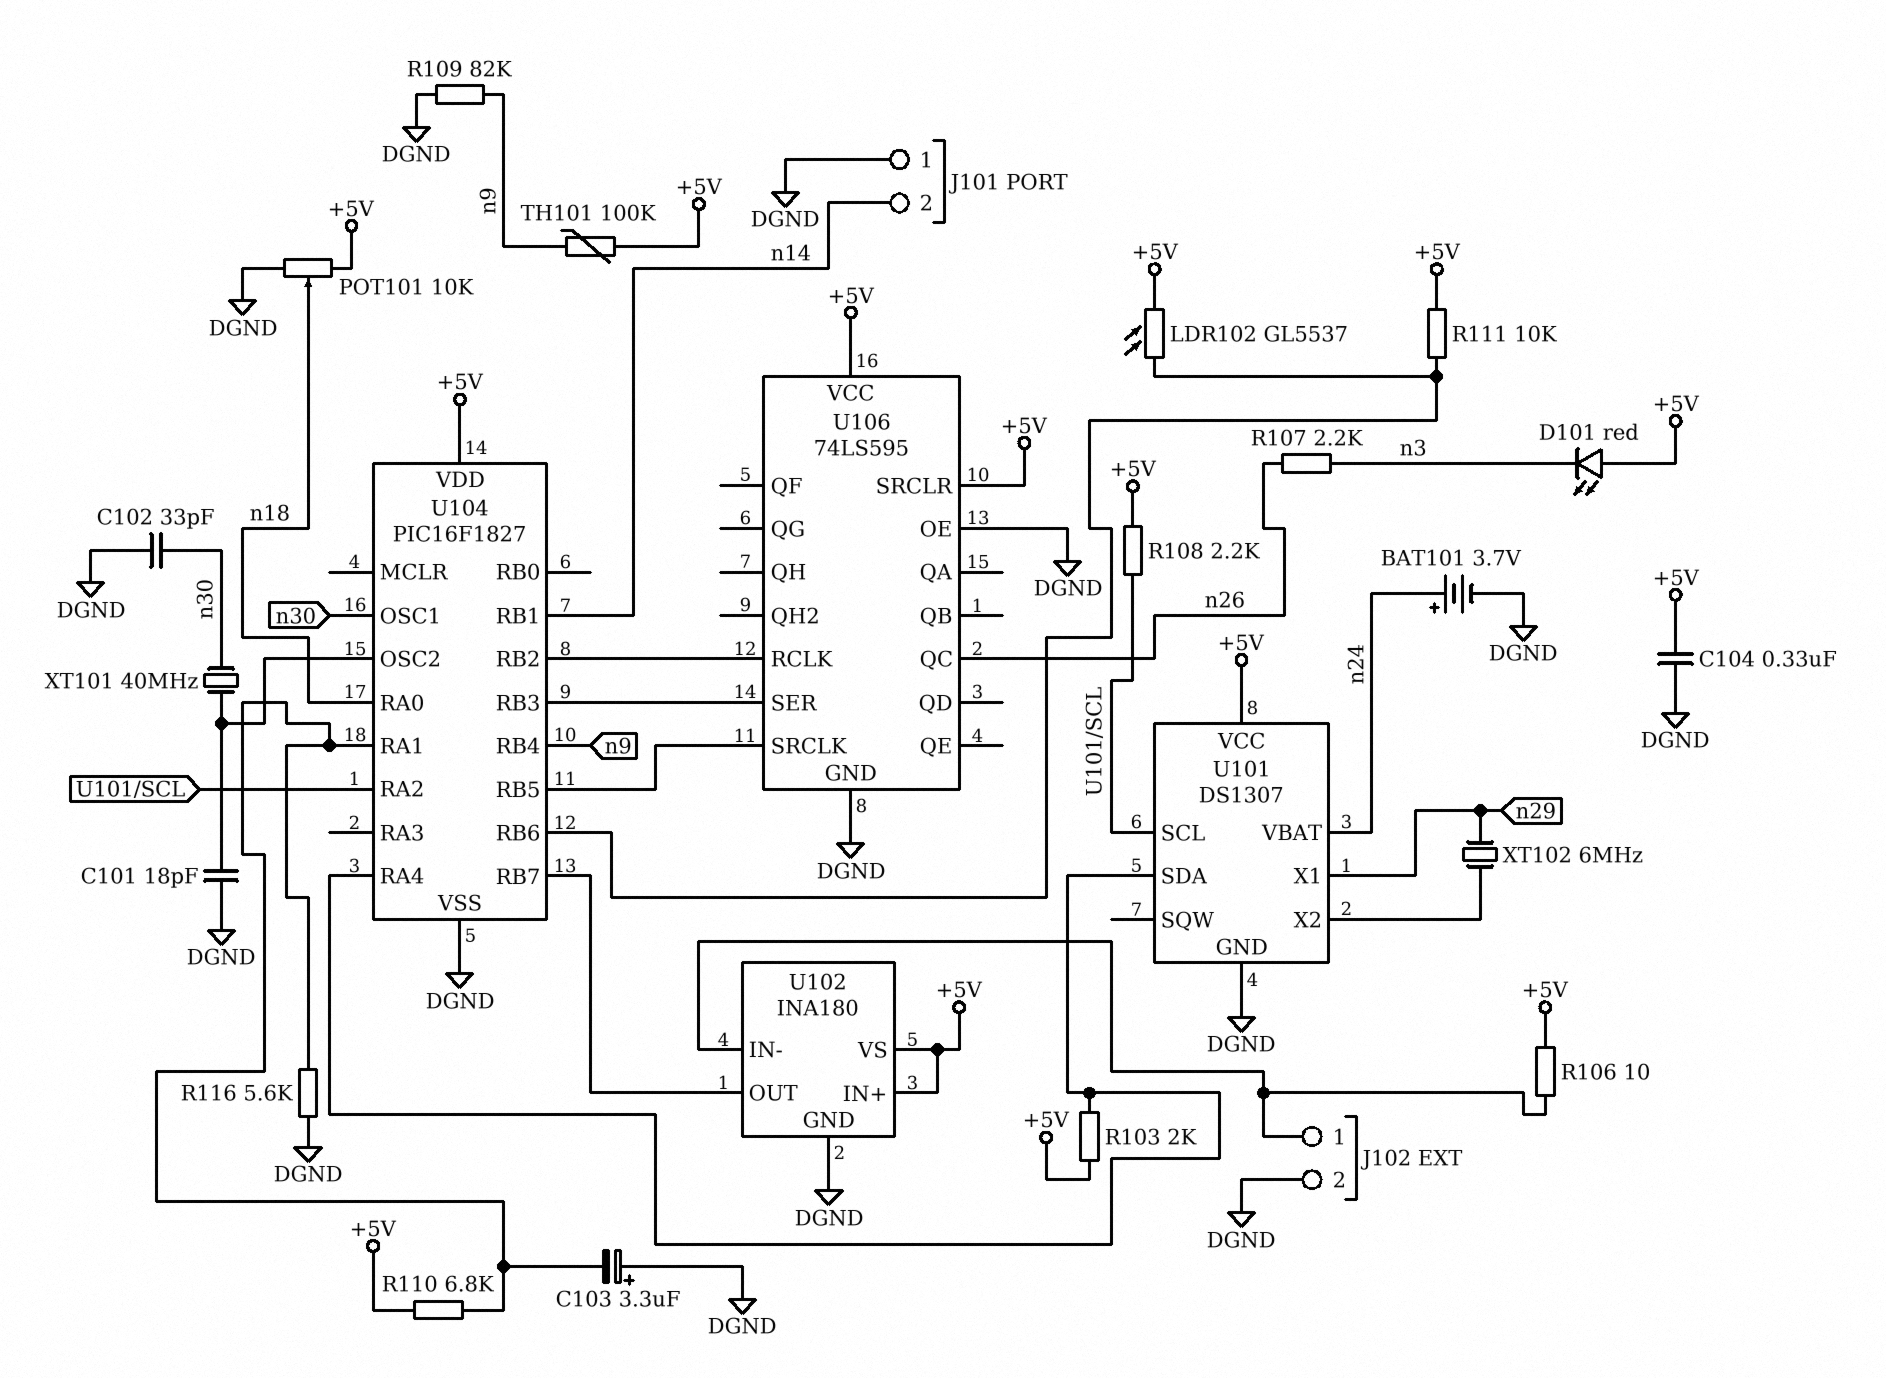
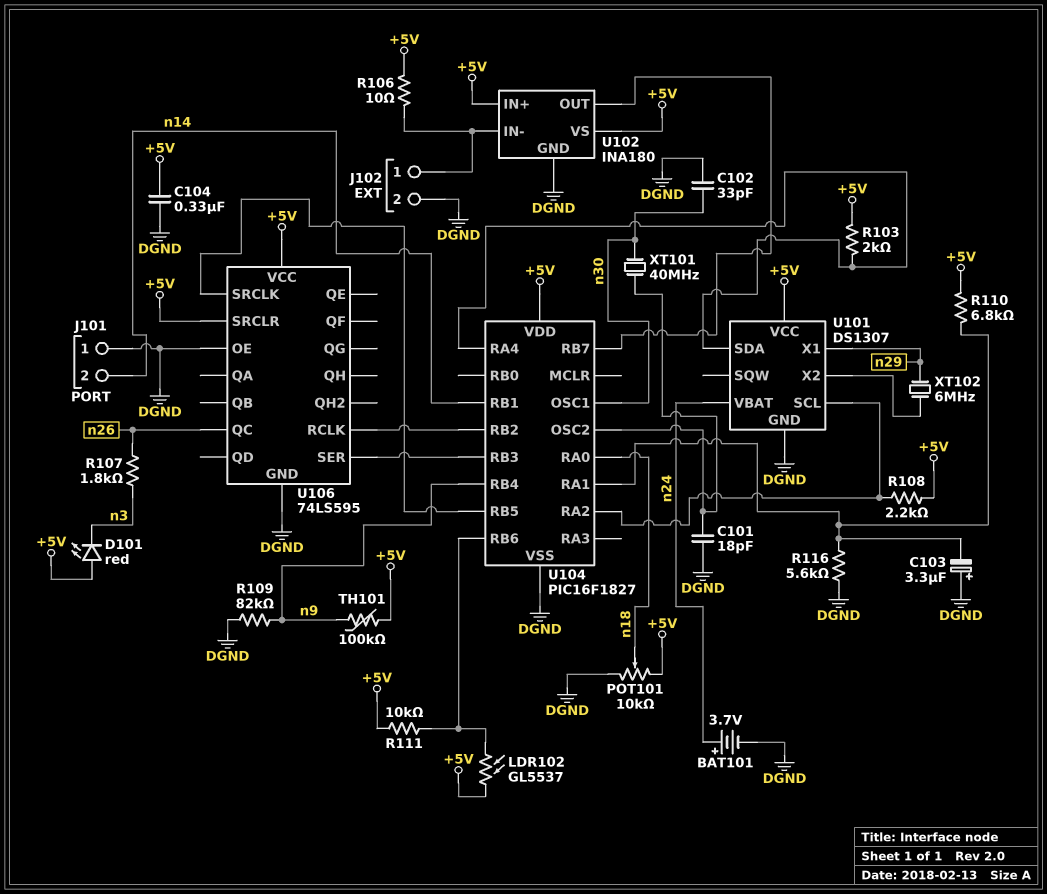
R107: 2.2k (n3, n26) -> 1.8k (n3, n26)

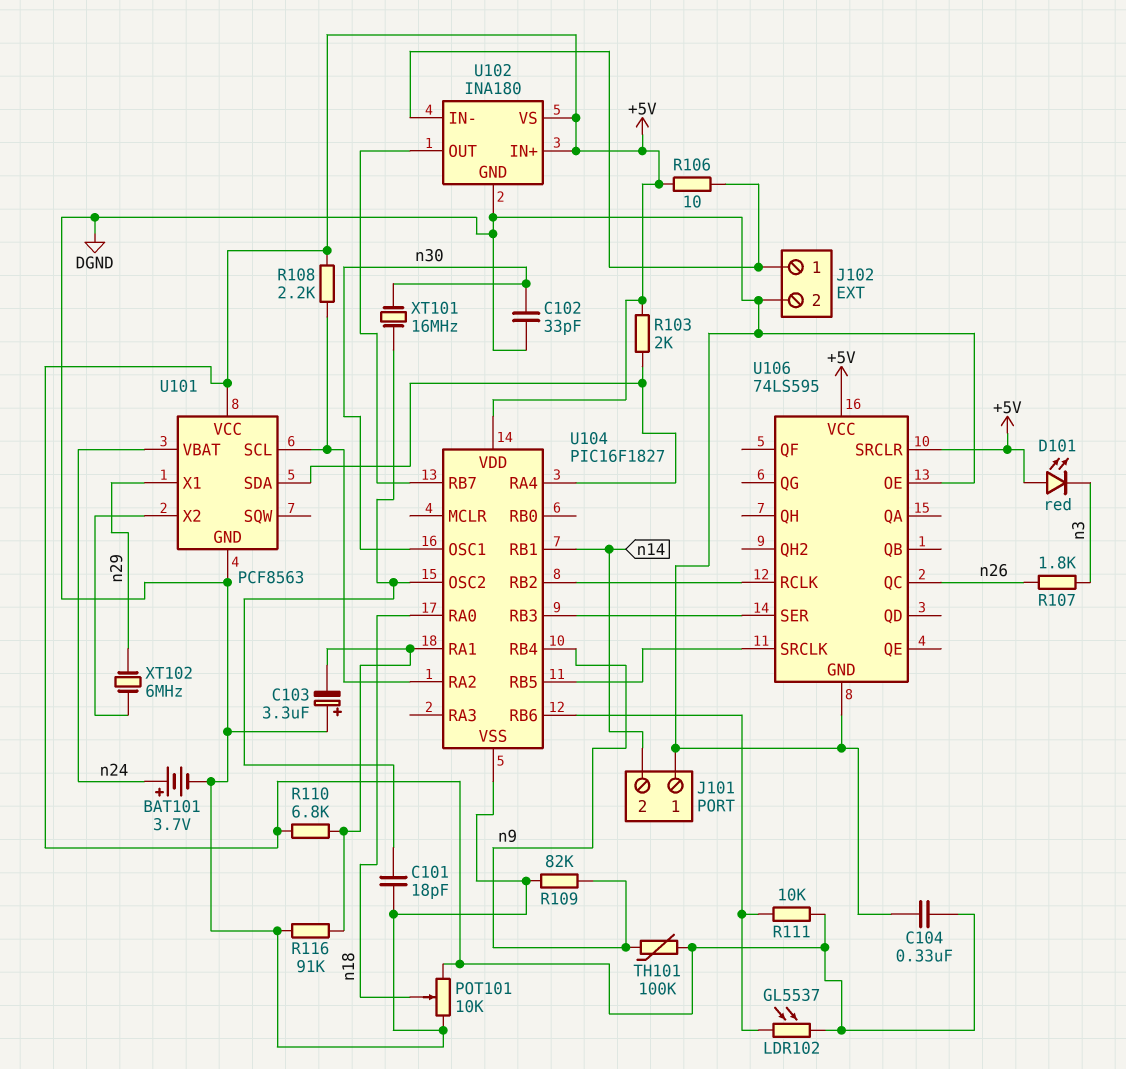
R116: 5.6k (DGND, U104/RA1) -> 91k (DGND, U104/RA1)
U101: DS1307 -> PCF8563
XT101: 40MHz (U104/OSC2, n30) -> 16MHz (U104/OSC2, n30)

